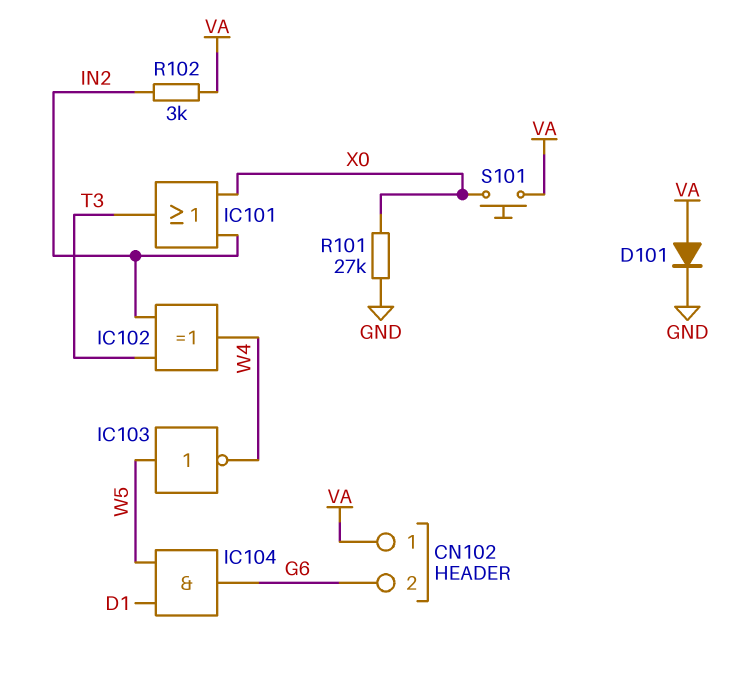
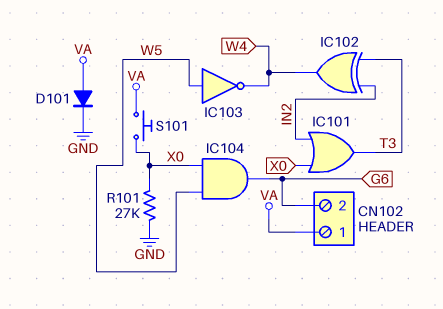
IC104: AND (in D1, in W5, out G6) -> AND (in W5, in X0, out G6)
R102: 3k (IN2, VA) -> none

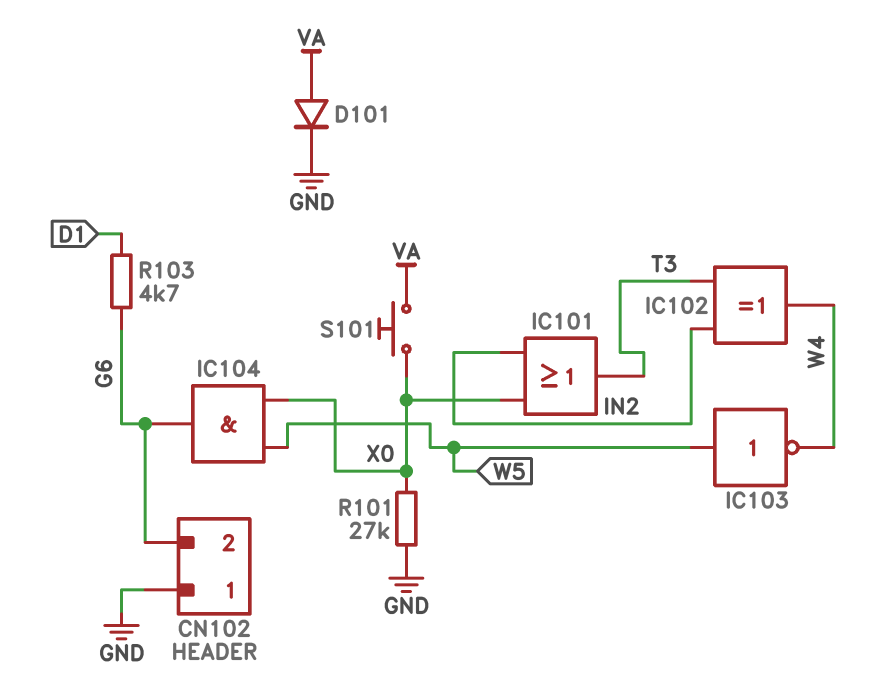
CN102 pin 1: VA -> GND
R103: none -> 4.7k (D1, G6)

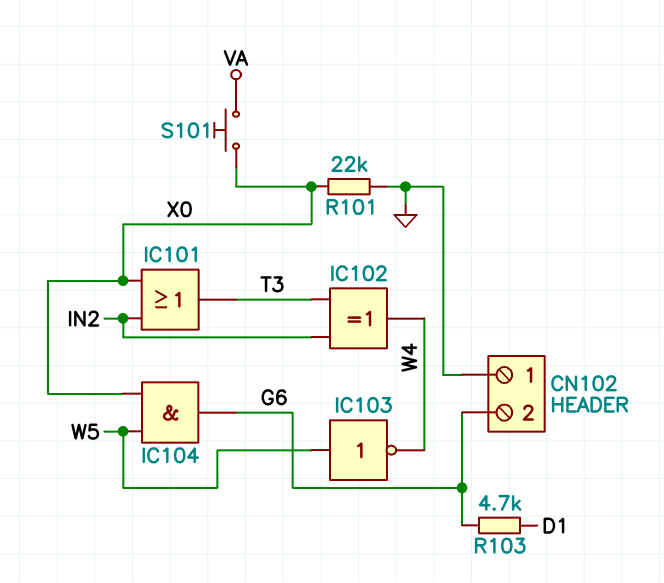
D101: diode (A VA, K GND) -> none
R101: 27k (GND, X0) -> 22k (GND, X0)

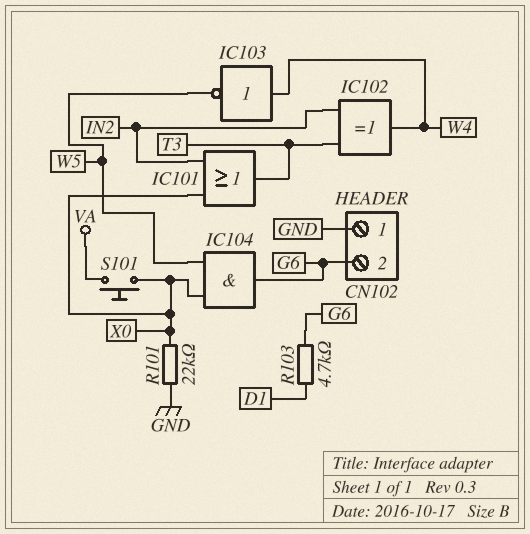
IC103: NOT (in W5, out W4) -> NOT (in W4, out W5)

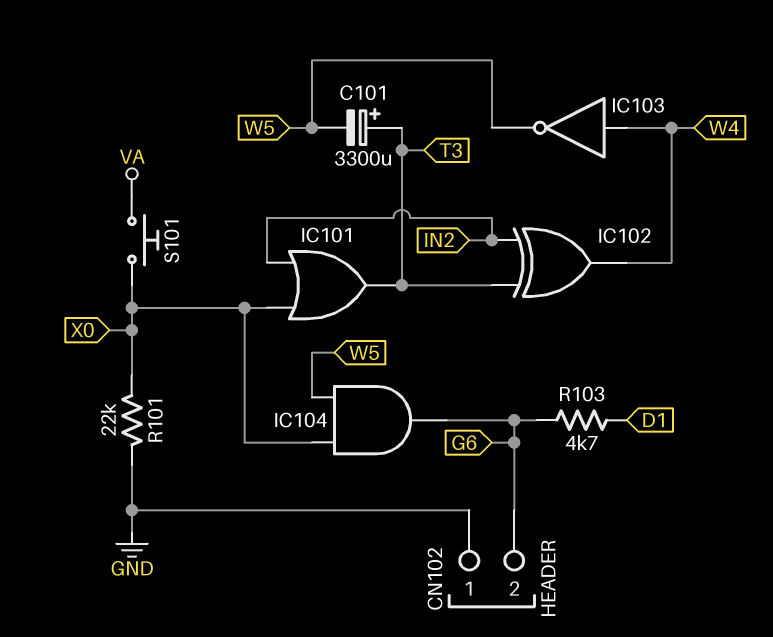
C101: none -> 3300uF (plus T3, minus W5)

